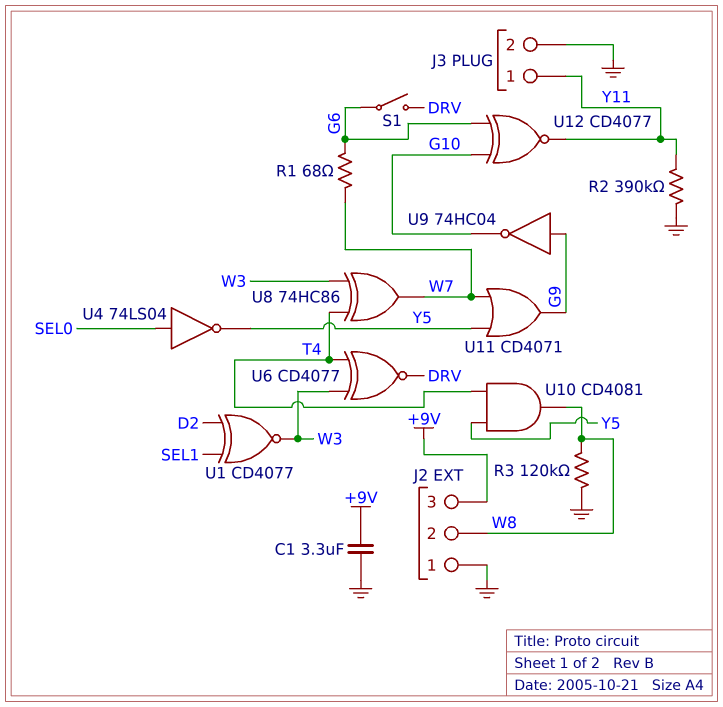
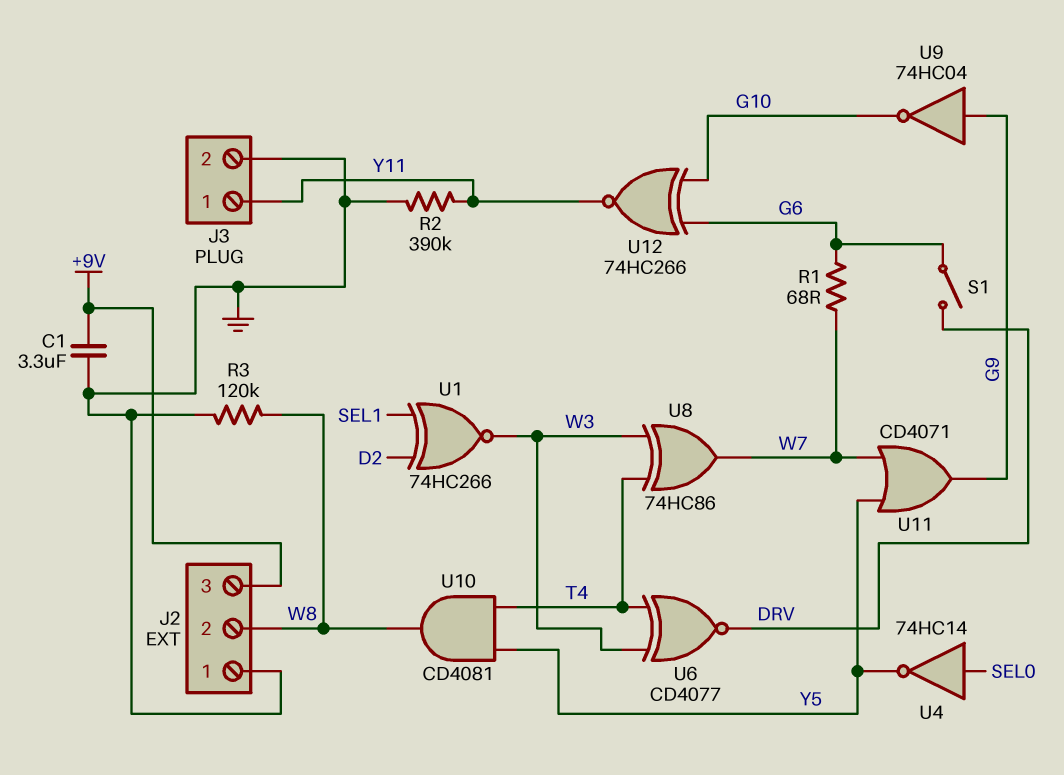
U1: XNOR CD4077 (in D2, in SEL1, out W3) -> XNOR 74HC266 (in D2, in SEL1, out W3)
U4: NOT 74LS04 (in SEL0, out Y5) -> NOT 74HC14 (in SEL0, out Y5)
U12: XNOR CD4077 (in G6, in G10, out Y11) -> XNOR 74HC266 (in G6, in G10, out Y11)

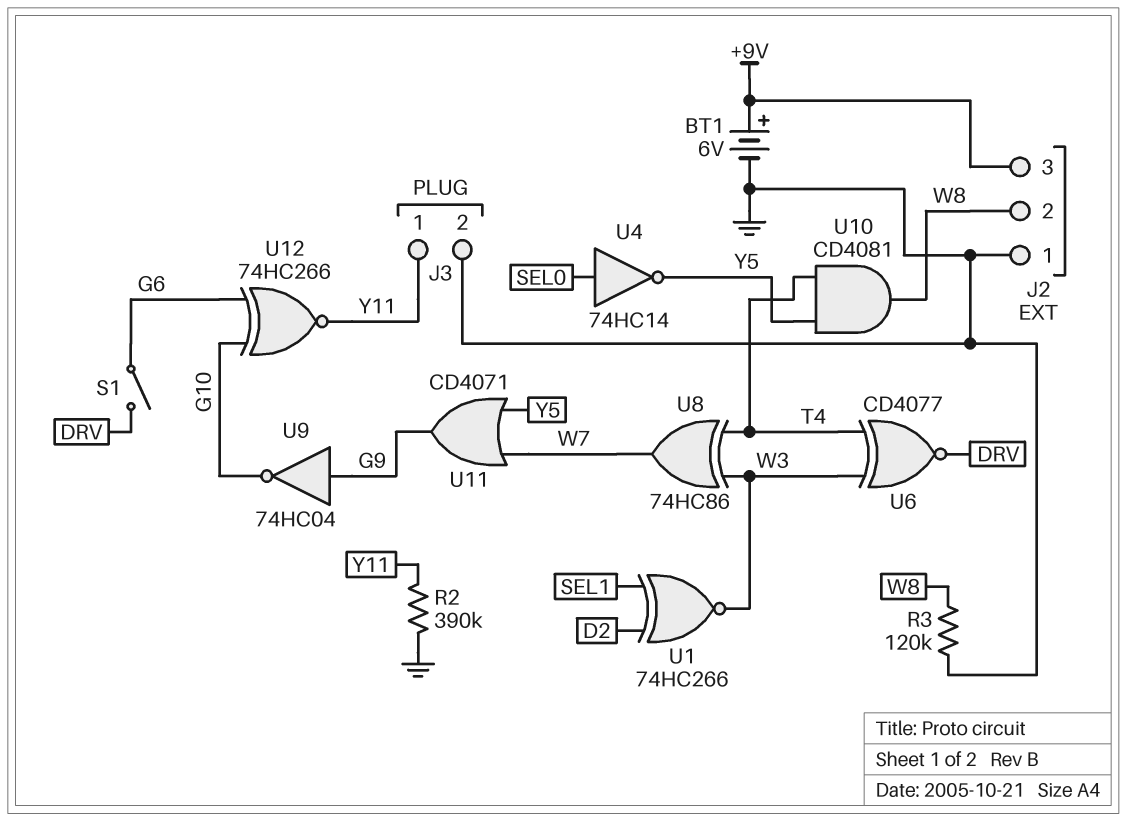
BT1: none -> 6V (plus +9V, minus GND)
C1: 3.3uF (+9V, GND) -> none
R1: 68 (G6, W7) -> none

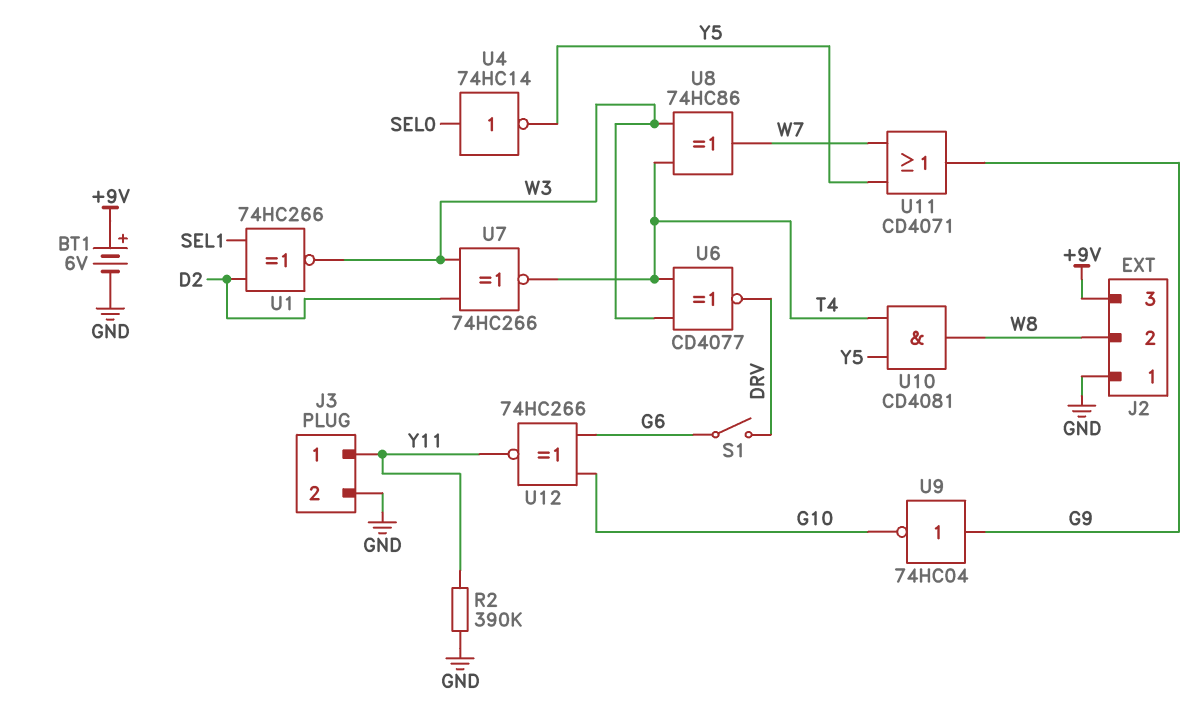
R3: 120k (GND, W8) -> none
U7: none -> XNOR 74HC266 (in D2, in W3, out T4)

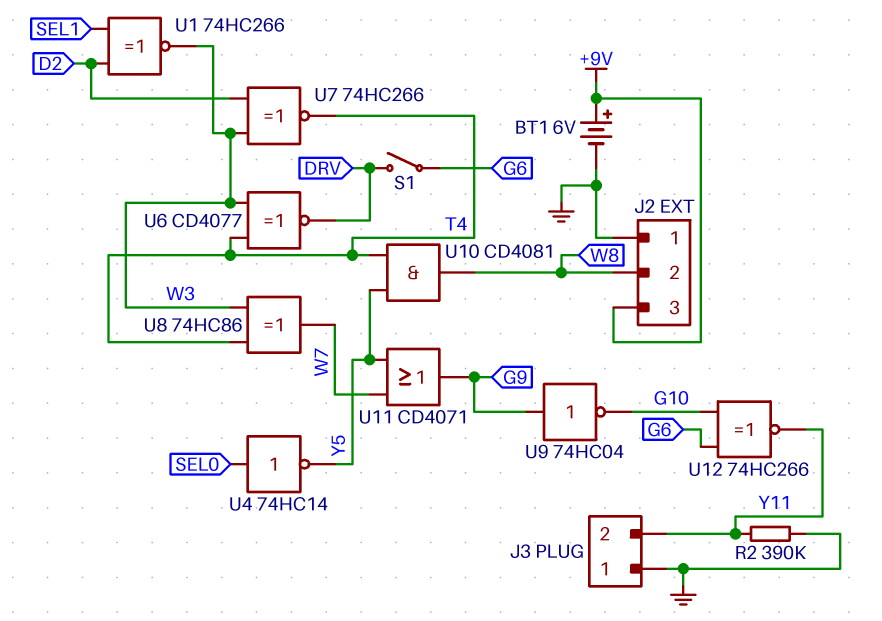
J3 pin 1: Y11 -> GND
J3 pin 2: GND -> Y11

